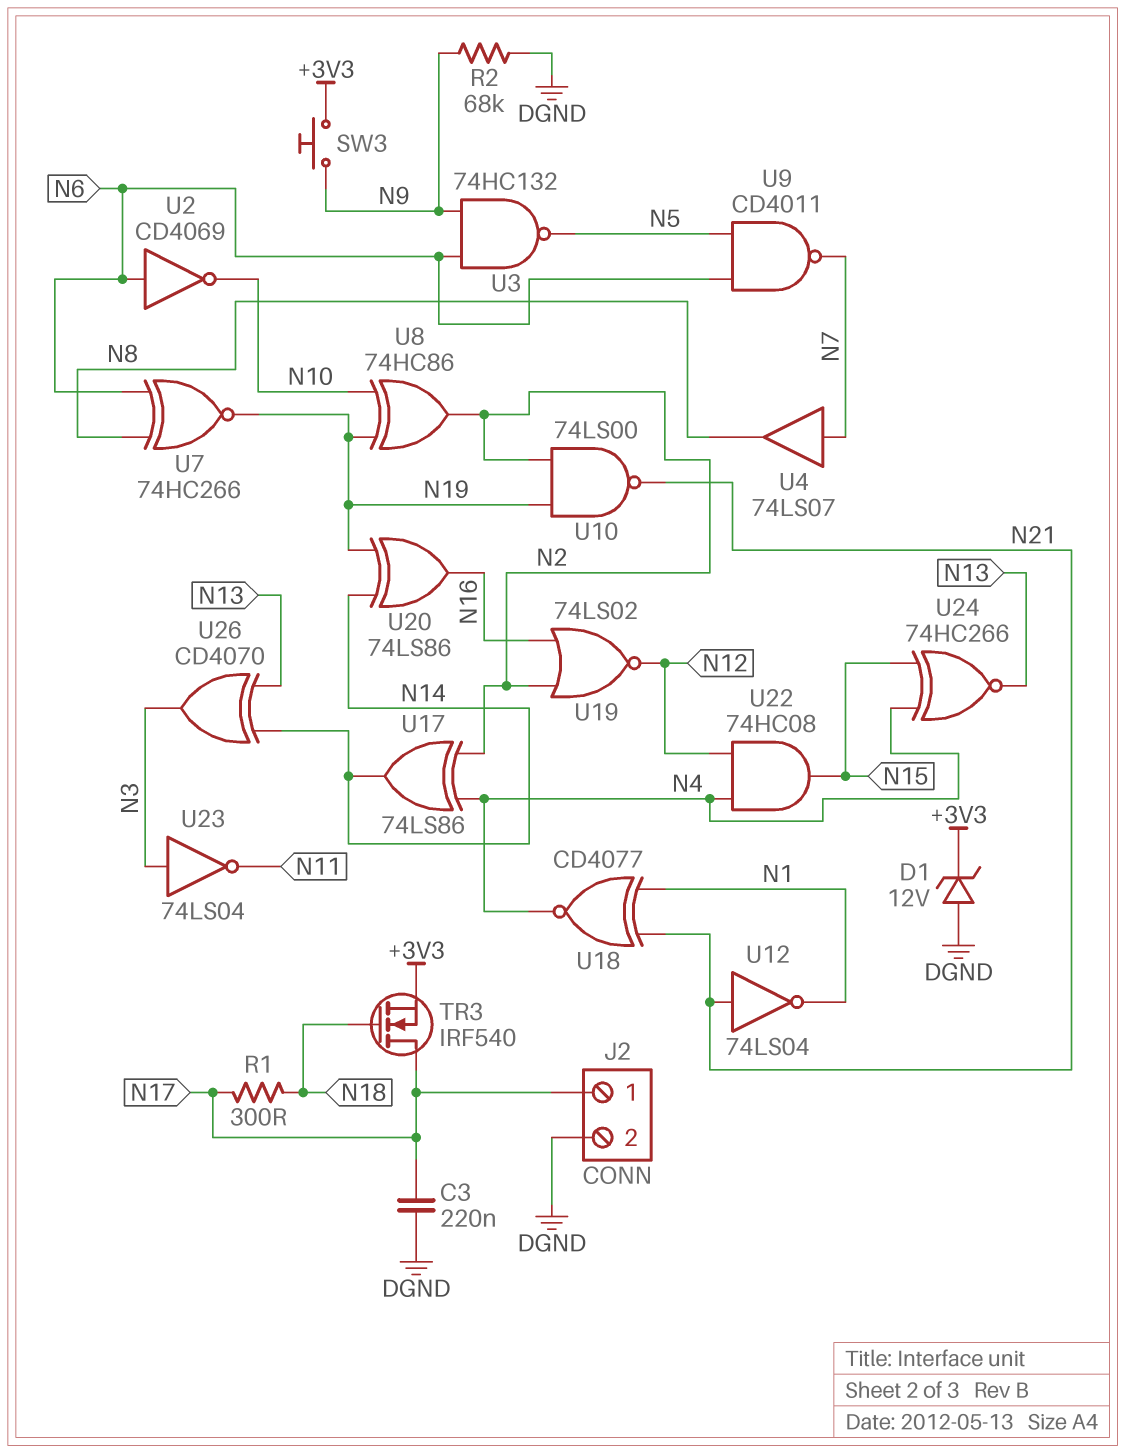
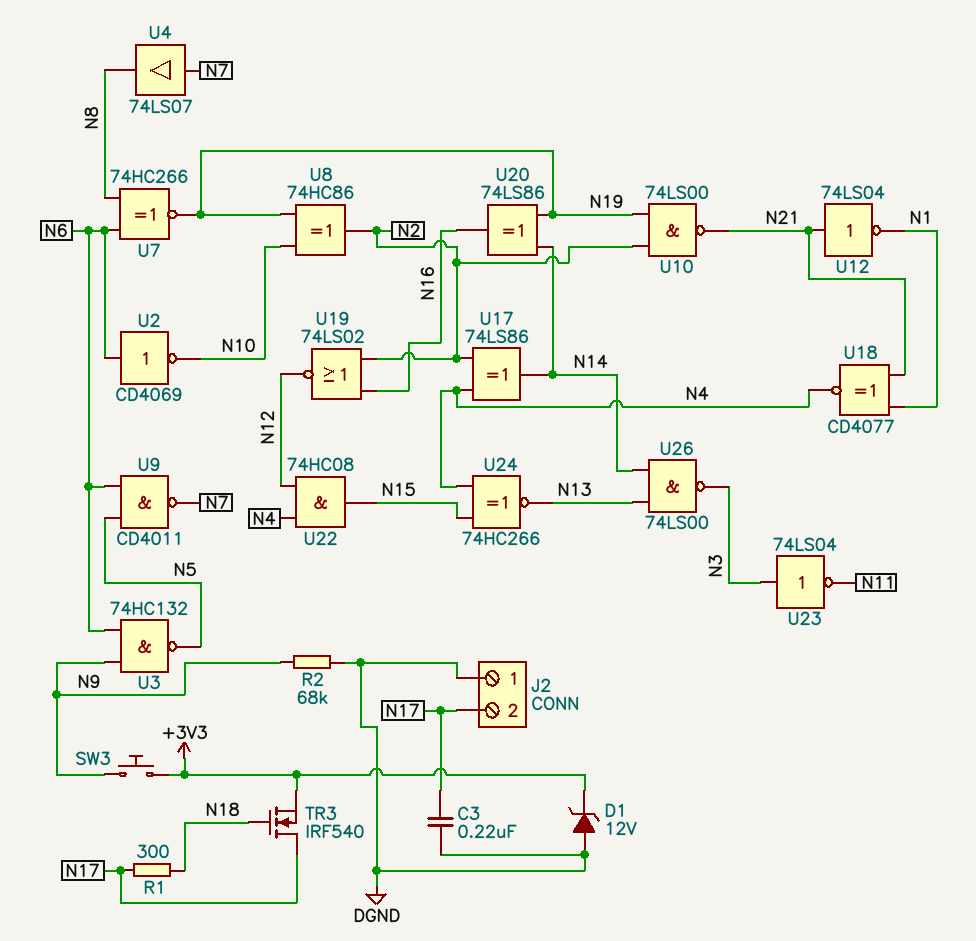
J2 pin 1: N17 -> DGND
J2 pin 2: DGND -> N17
U26: XOR CD4070 (in N13, in N14, out N3) -> NAND 74LS00 (in N13, in N14, out N3)

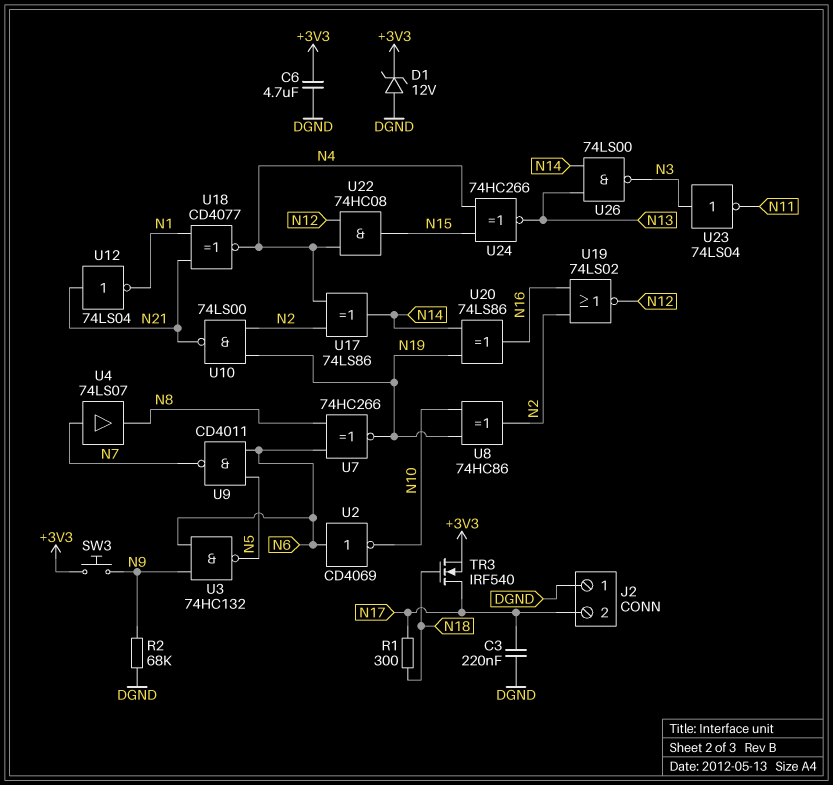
C6: none -> 4.7uF (+3V3, DGND)

